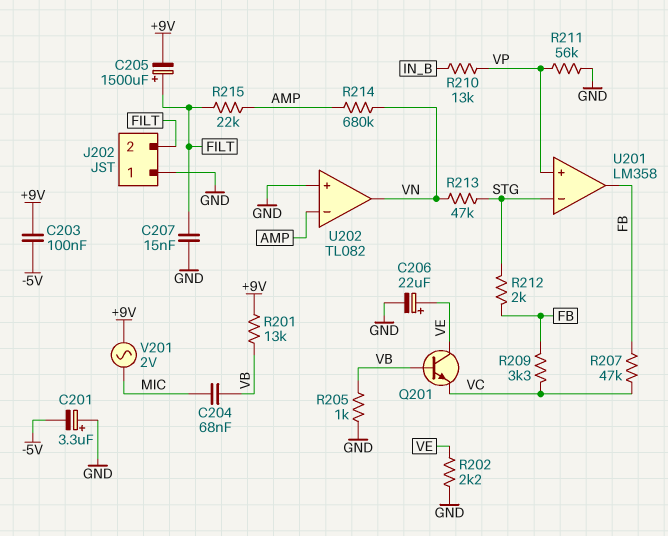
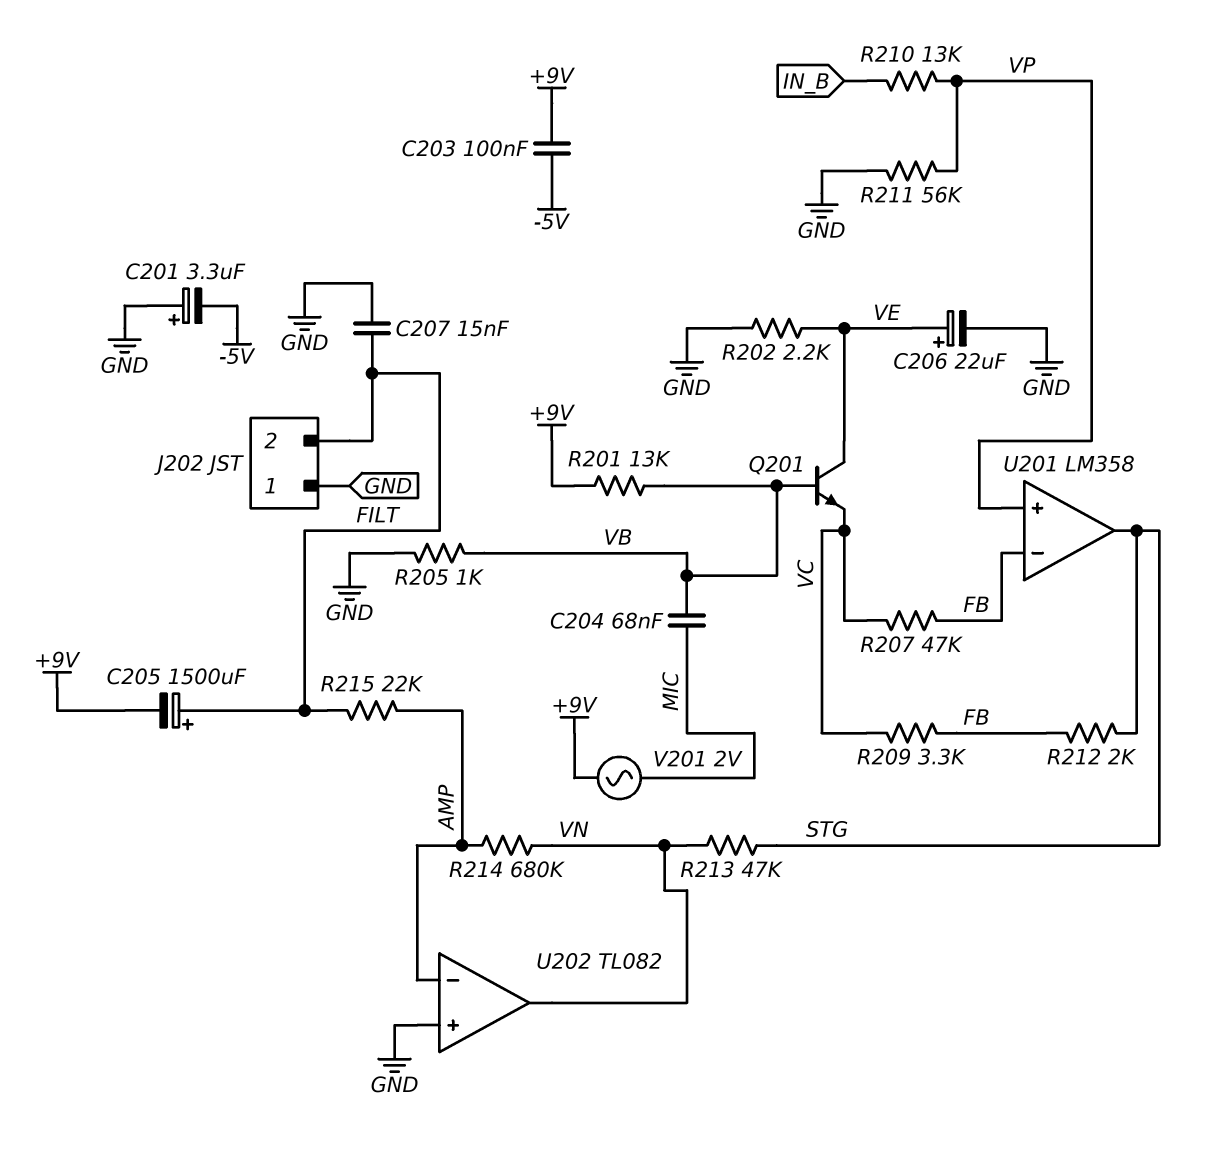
U201 pin in-: STG -> FB
U201 pin out: FB -> STG

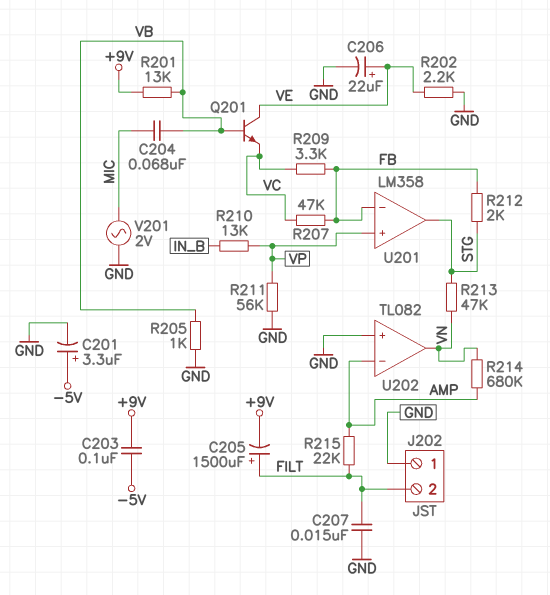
C201: 3.3uF (plus GND, minus -5V) -> 3.3uF (plus -5V, minus GND)
V201: AC 2V (+9V, MIC) -> AC 2V (GND, MIC)

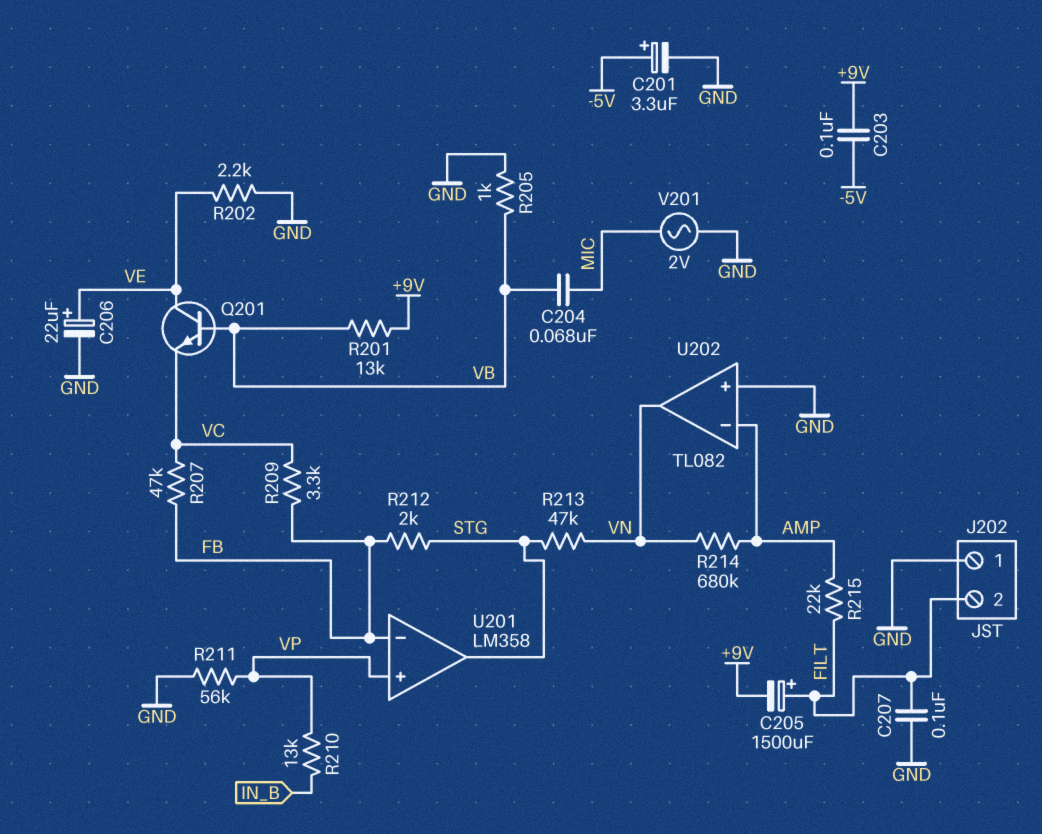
C207: 15nF (FILT, GND) -> 100nF (FILT, GND)

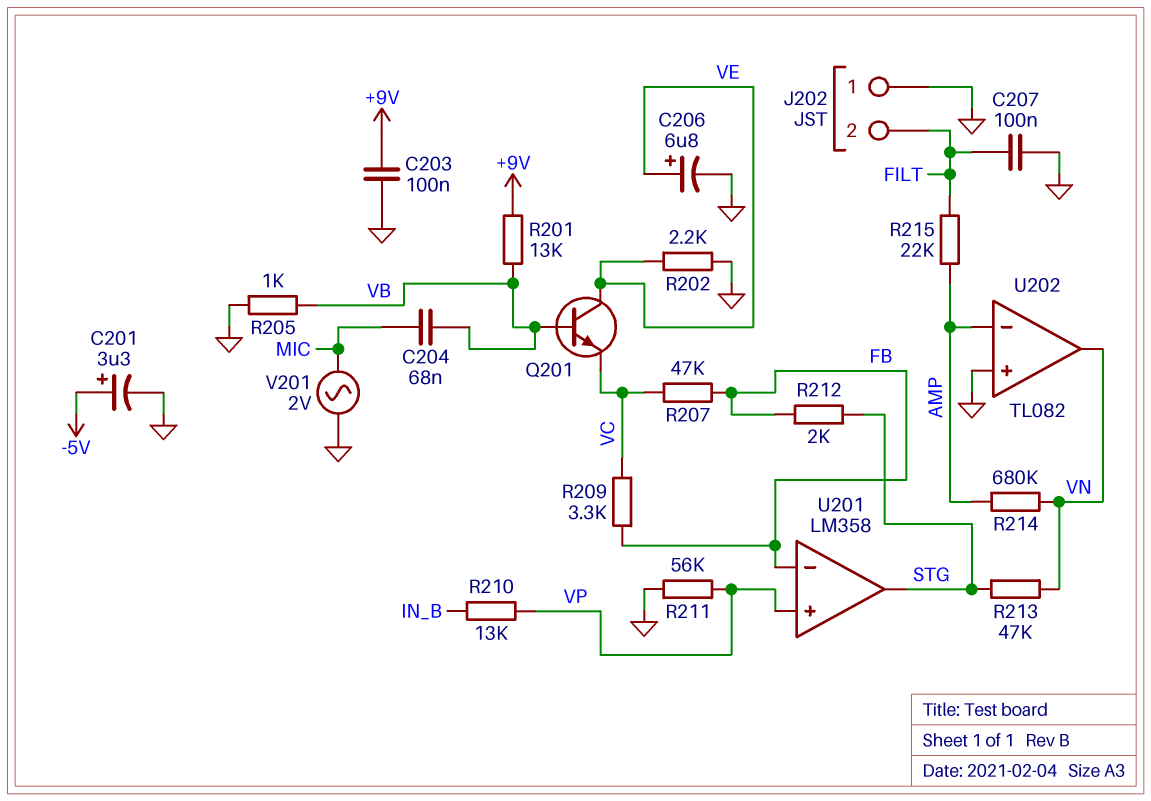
C203: 100nF (+9V, -5V) -> 100nF (+9V, GND)
C205: 1500uF (plus FILT, minus +9V) -> none
C206: 22uF (plus VE, minus GND) -> 6.8uF (plus VE, minus GND)

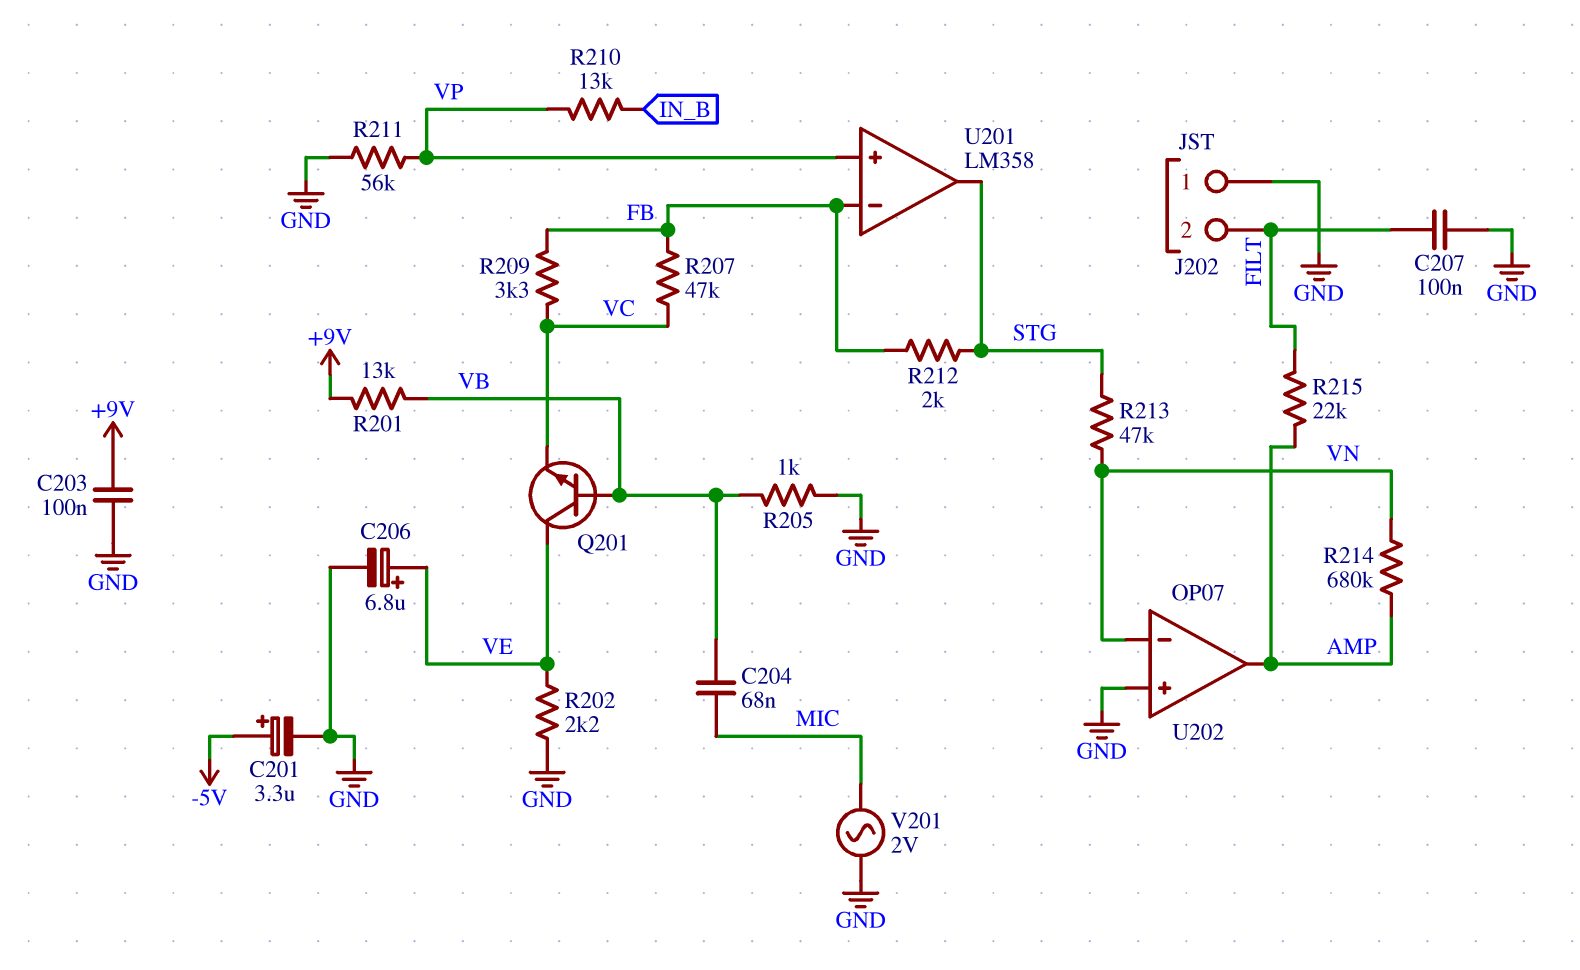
U202: TL082 -> OP07
U202 pin in-: AMP -> VN
U202 pin out: VN -> AMP

